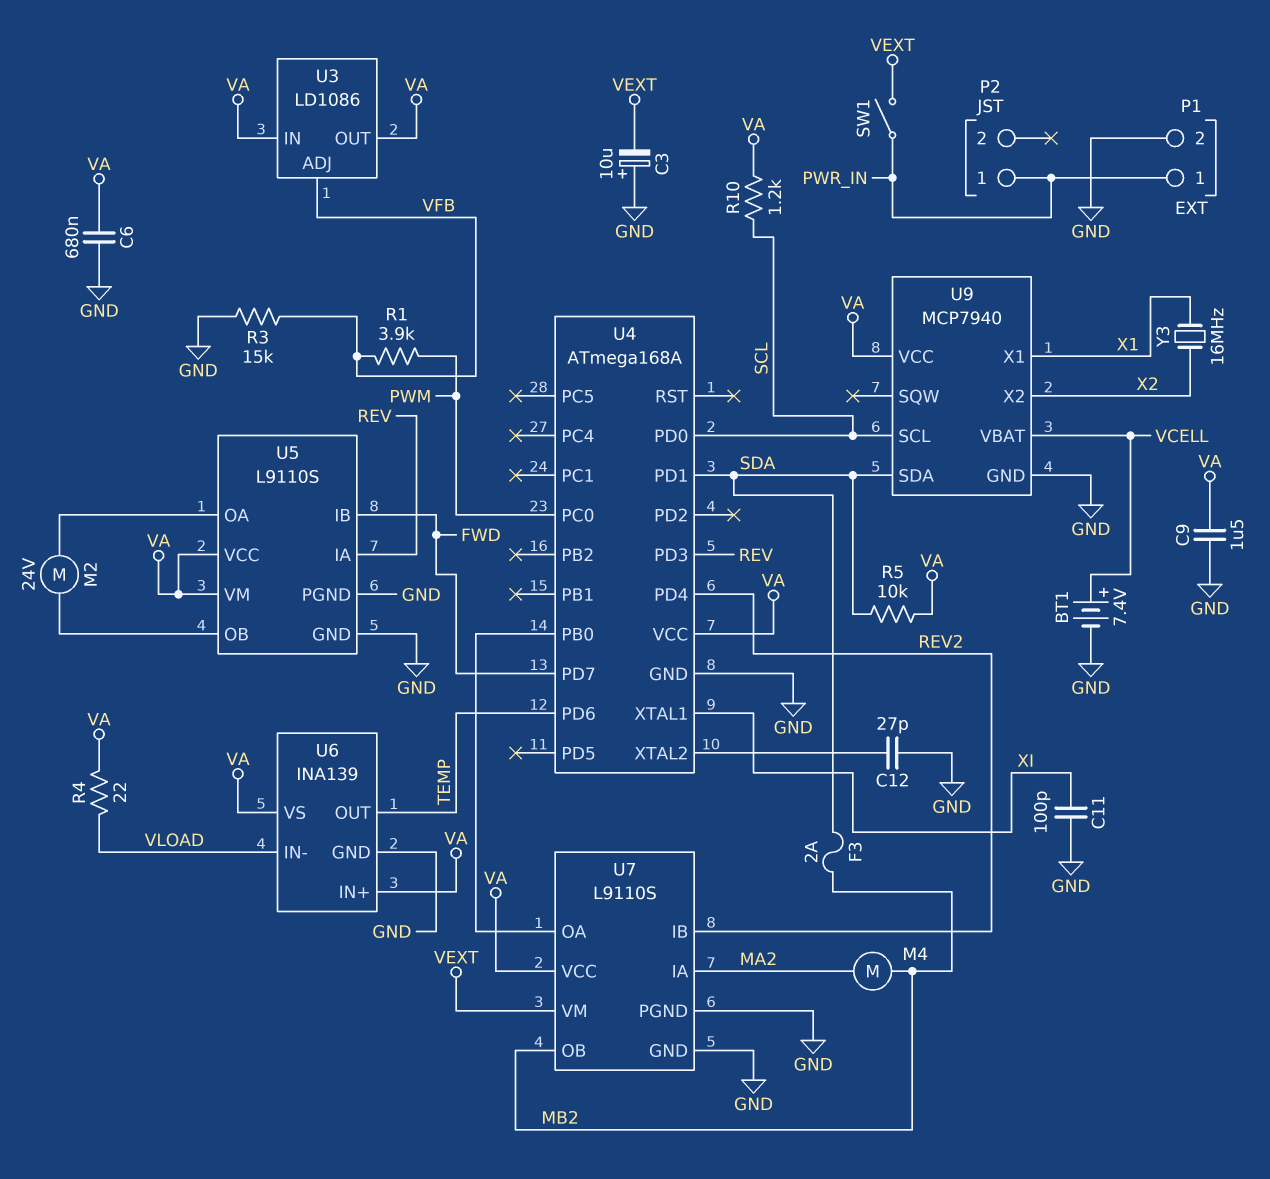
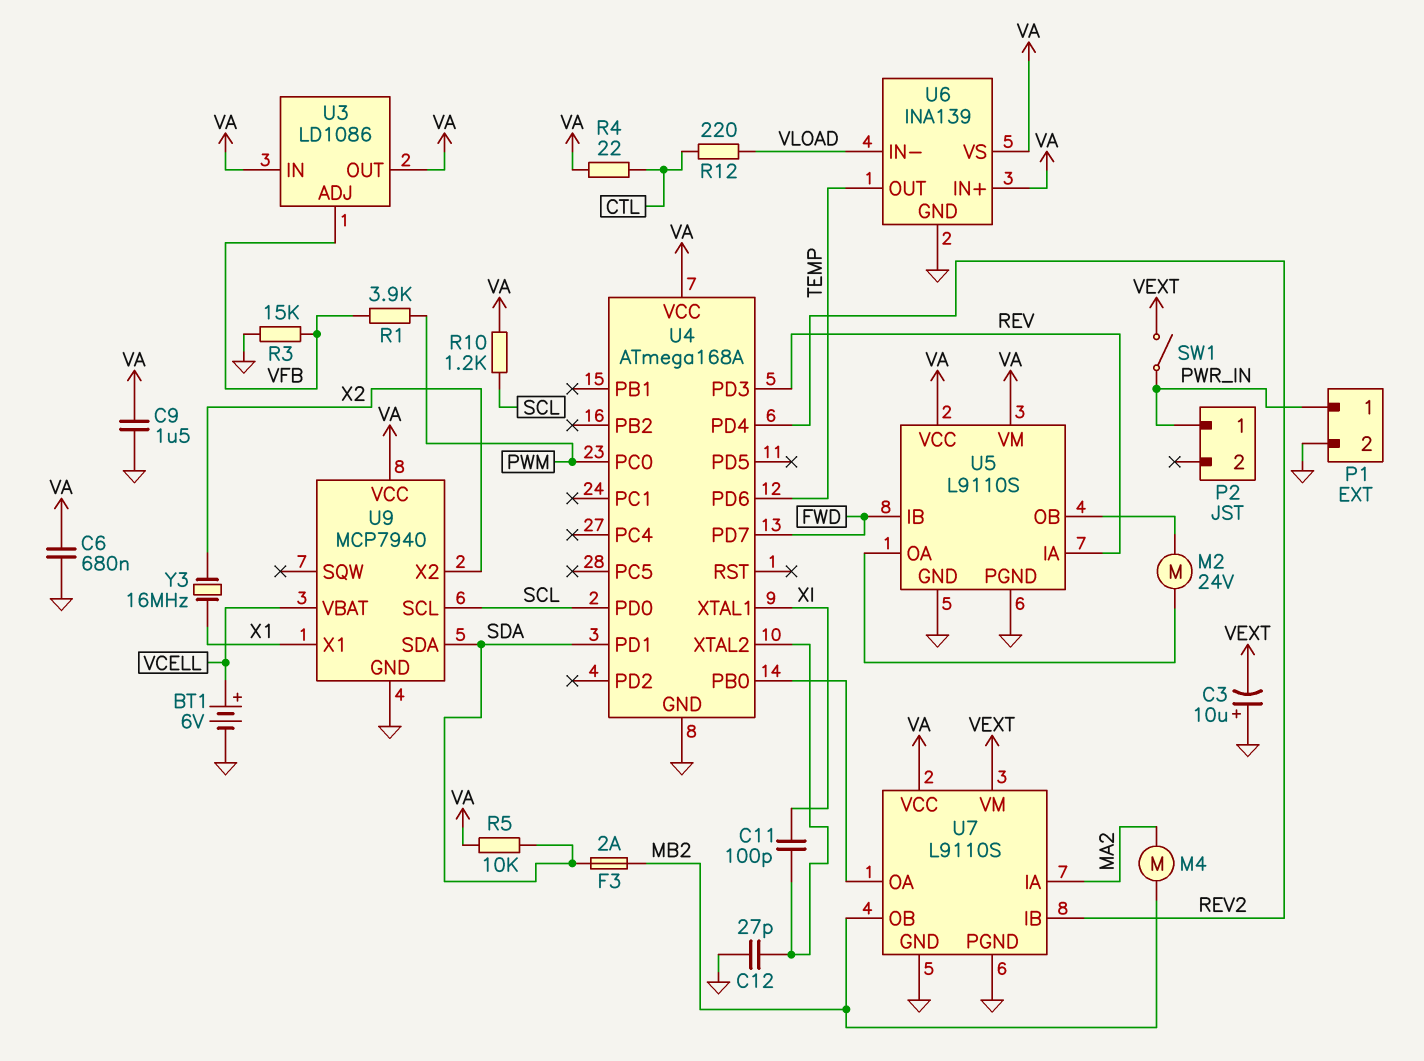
BT1: 7.4V (plus VCELL, minus GND) -> 6V (plus VCELL, minus GND)
C11: 100pF (GND, XI) -> 100pF (U4/XTAL2, XI)
R4: 22 (VA, VLOAD) -> 22 (CTL, VA)
R12: none -> 220 (CTL, VLOAD)

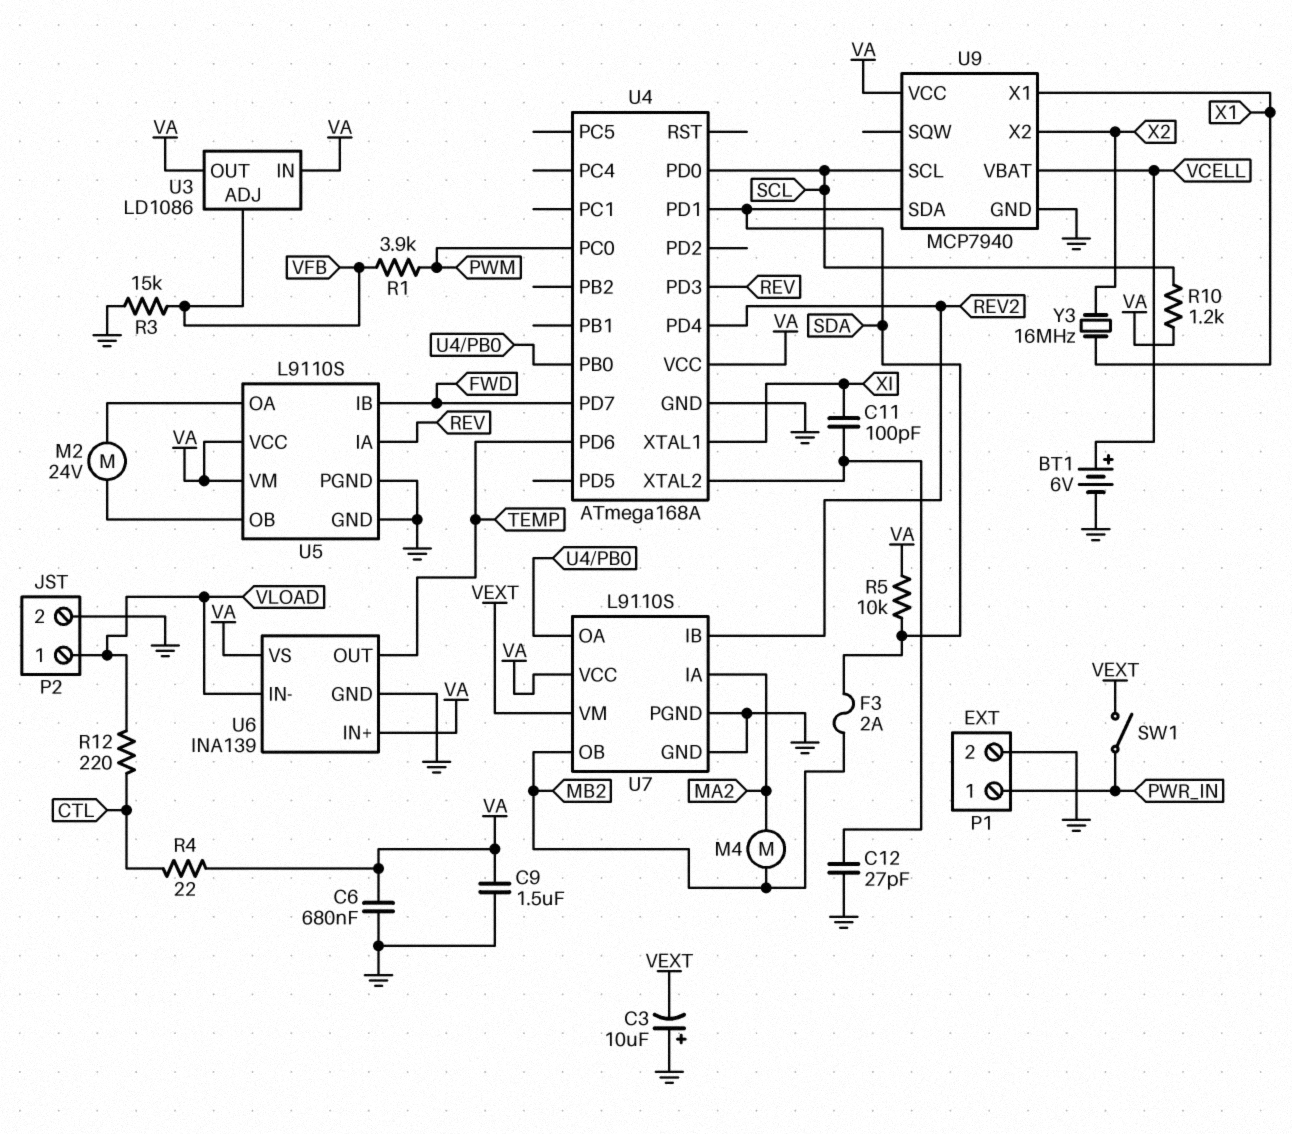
P2 pin 1: PWR_IN -> VLOAD
P2 pin 2: none -> GND

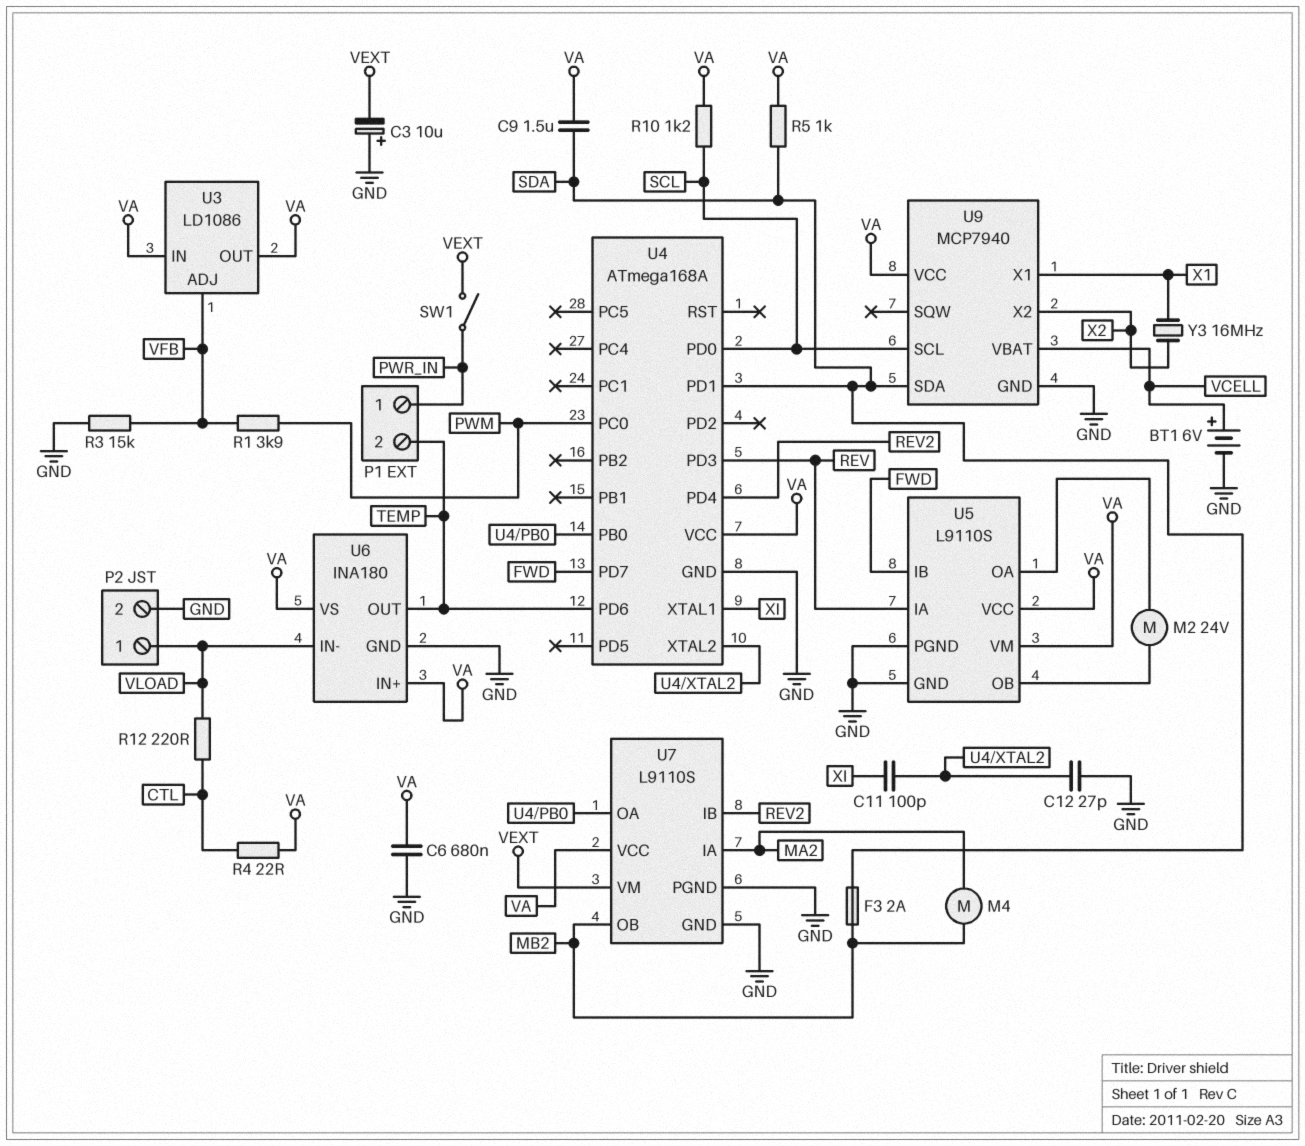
C9: 1.5uF (GND, VA) -> 1.5uF (SDA, VA)
P1 pin 2: GND -> TEMP
R5: 10k (SDA, VA) -> 1k (SDA, VA)
U6: INA139 -> INA180

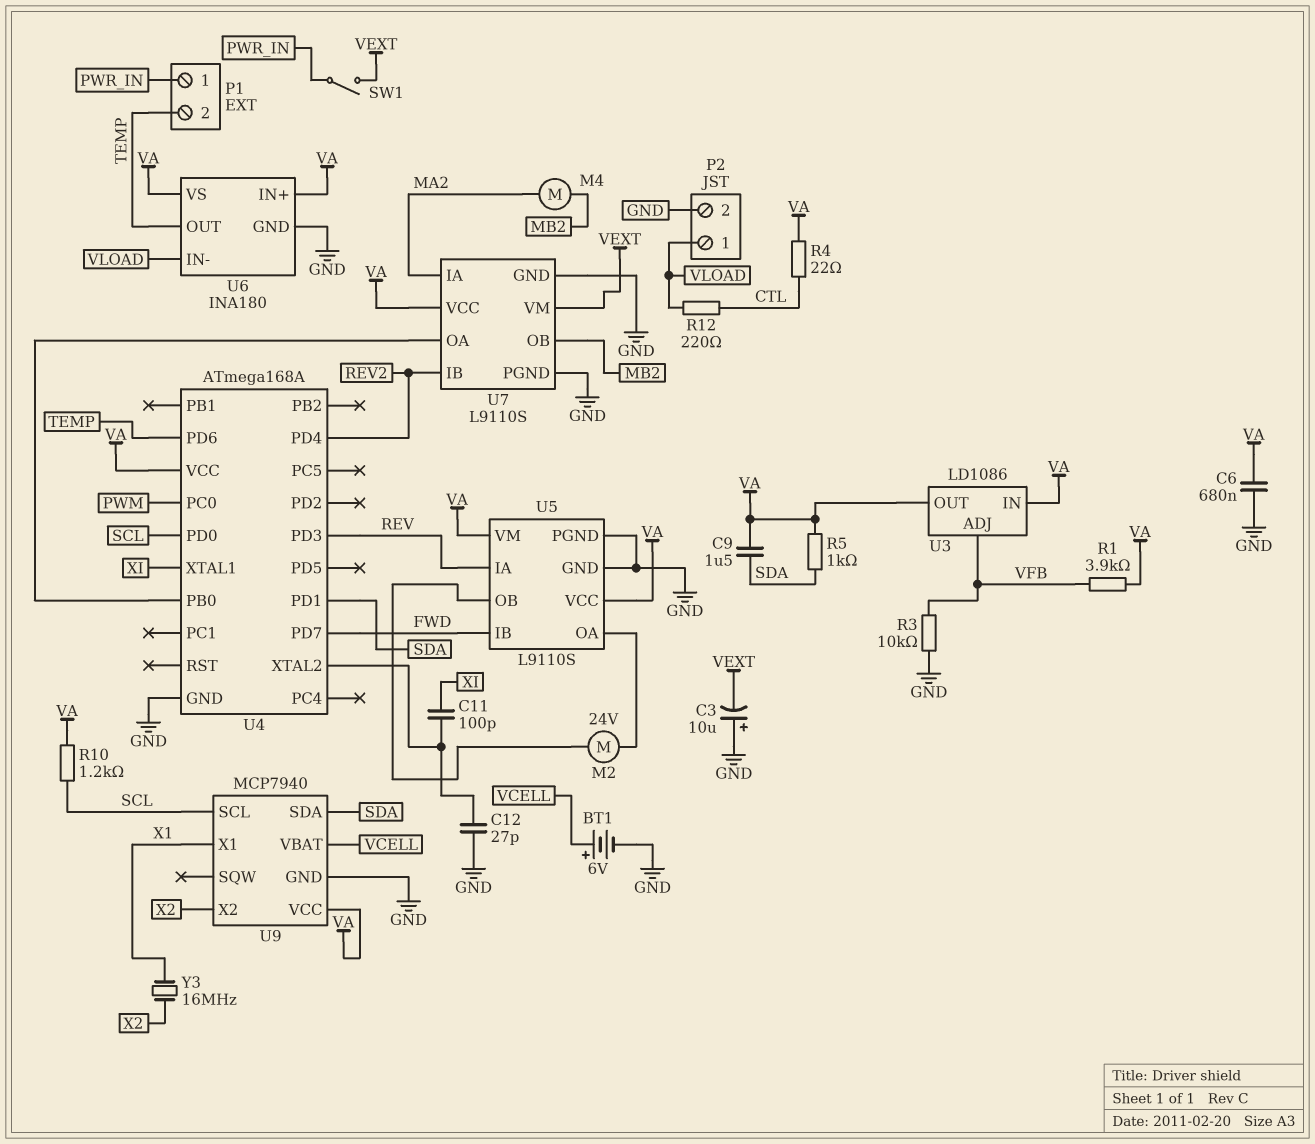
F3: 2A (MB2, SDA) -> none
R1: 3.9k (PWM, VFB) -> 3.9k (VA, VFB)
R3: 15k (GND, VFB) -> 10k (GND, VFB)

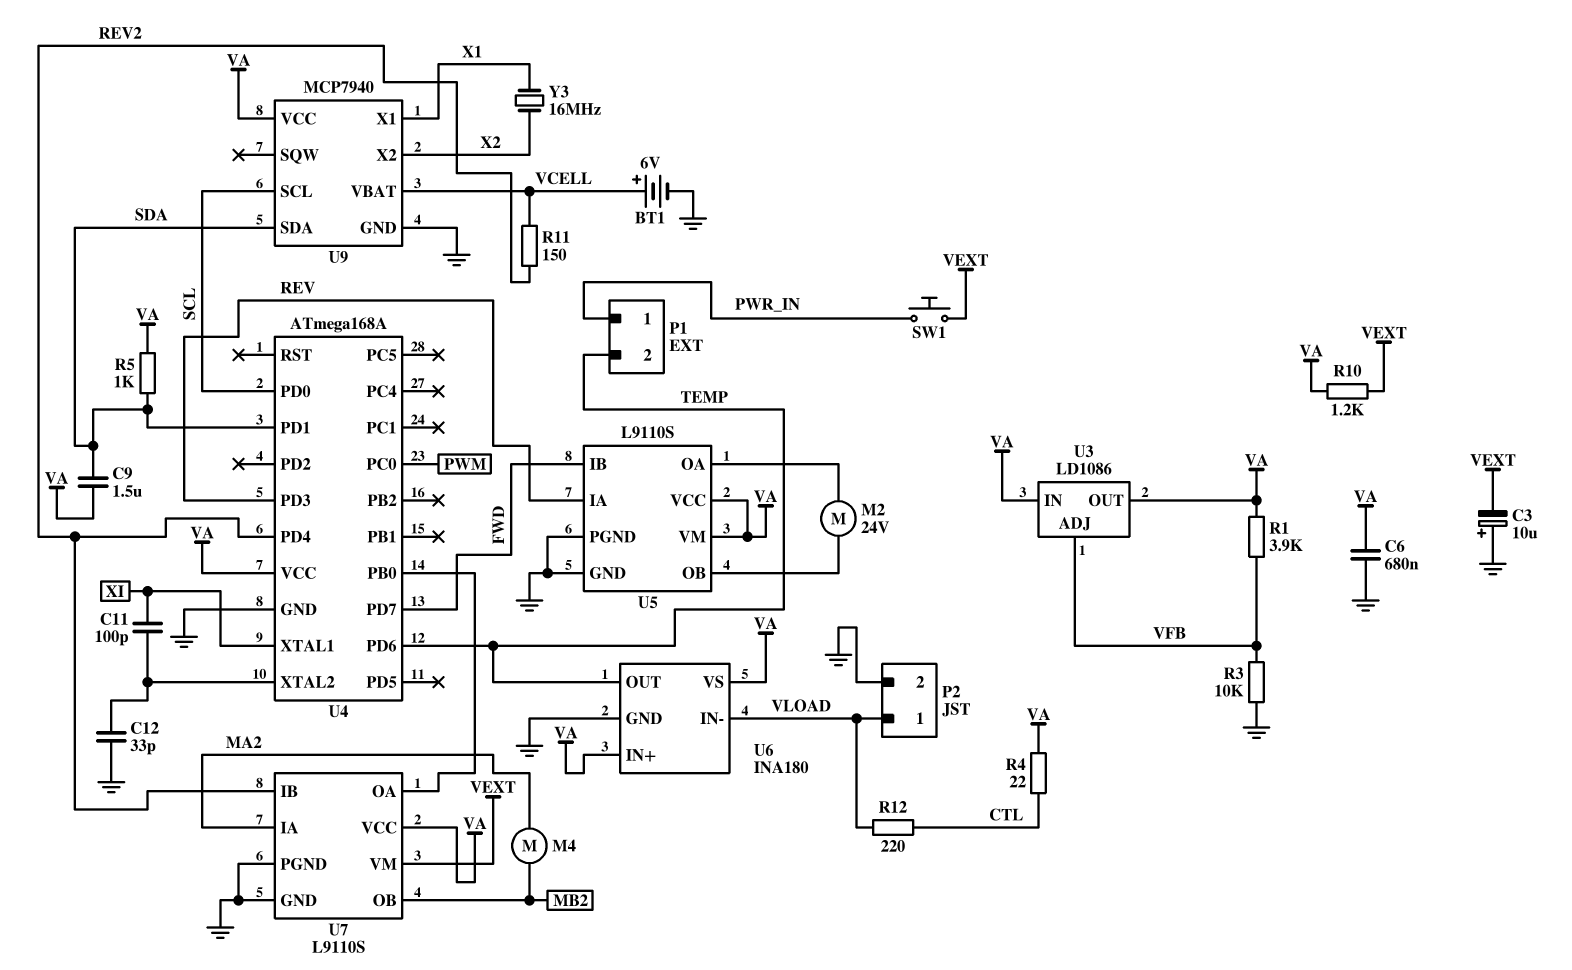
C12: 27pF (GND, U4/XTAL2) -> 33pF (GND, U4/XTAL2)
R10: 1.2k (SCL, VA) -> 1.2k (VA, VEXT)
R11: none -> 150 (REV2, VCELL)
SW1: switch (PWR_IN, VEXT) -> button (PWR_IN, VEXT)

